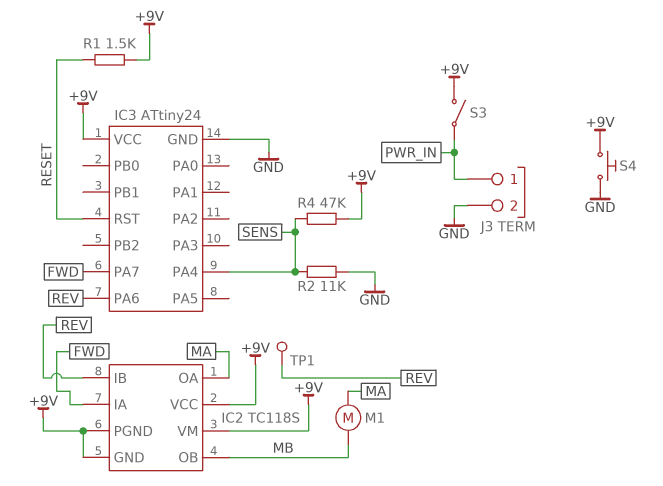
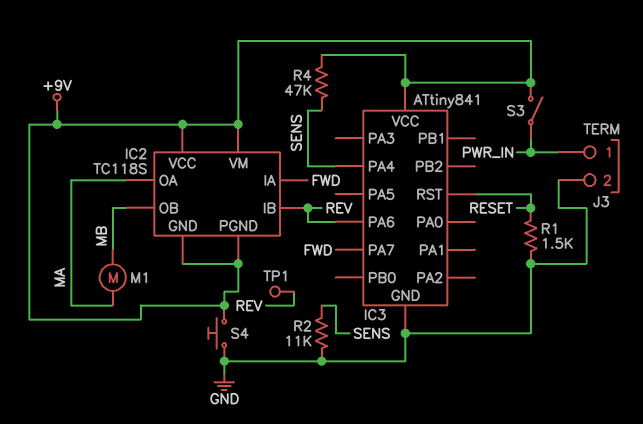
IC3: ATtiny24 -> ATtiny841
R1: 1.5k (+9V, RESET) -> 1.5k (GND, RESET)

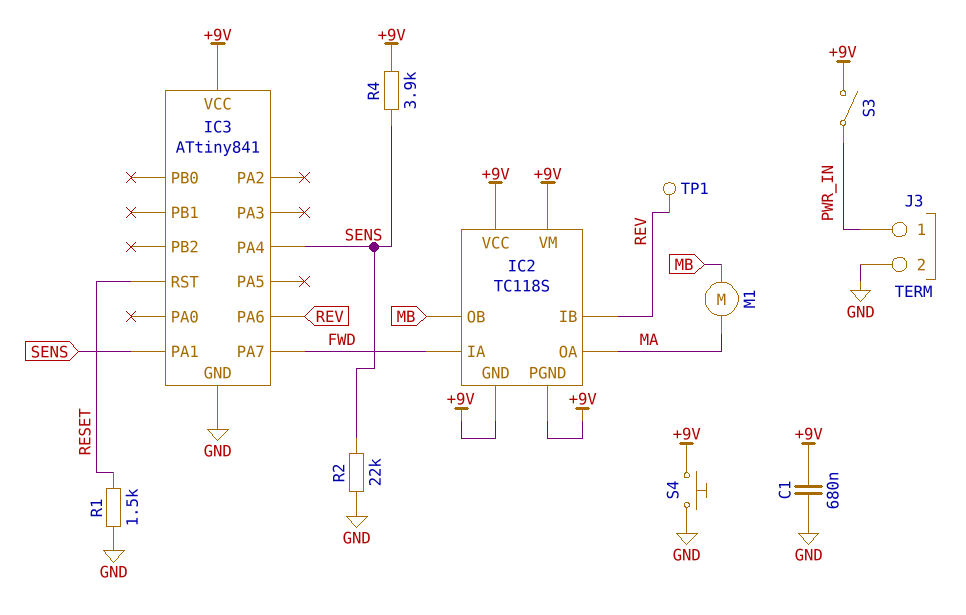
C1: none -> 680nF (+9V, GND)
IC3 pin PA1: none -> SENS
R2: 11k (GND, SENS) -> 22k (GND, SENS)
R4: 47k (+9V, SENS) -> 3.9k (+9V, SENS)

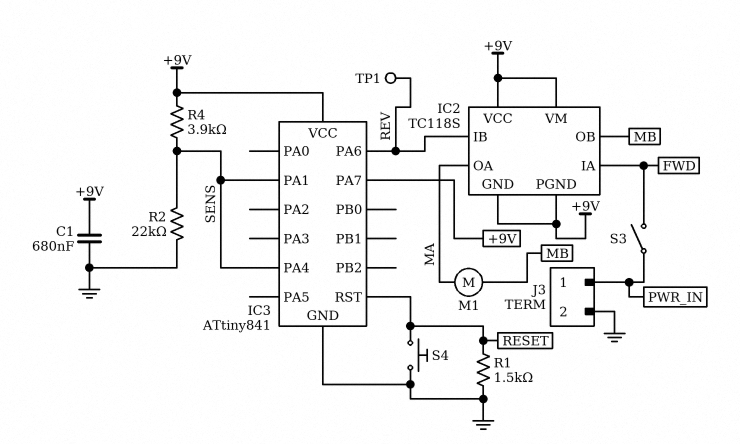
IC3 pin PA7: FWD -> +9V
S3: switch (+9V, PWR_IN) -> switch (FWD, PWR_IN)
S4: button (+9V, GND) -> button (GND, RESET)

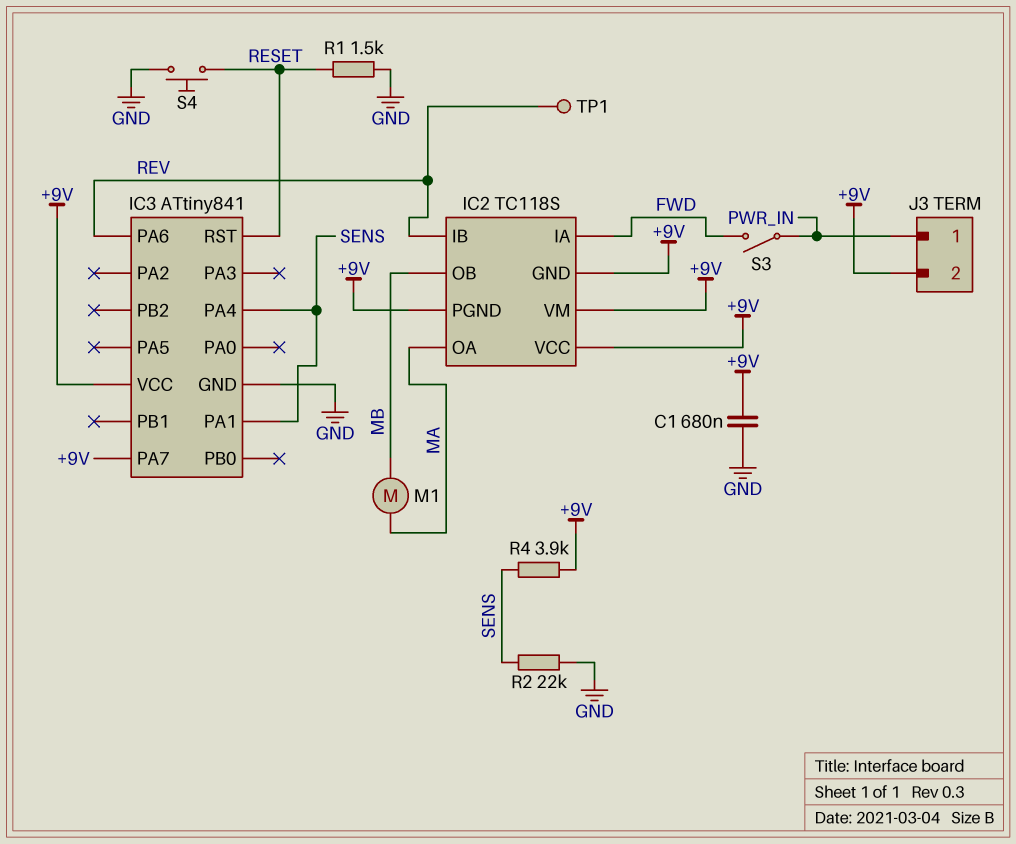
J3 pin 2: GND -> +9V

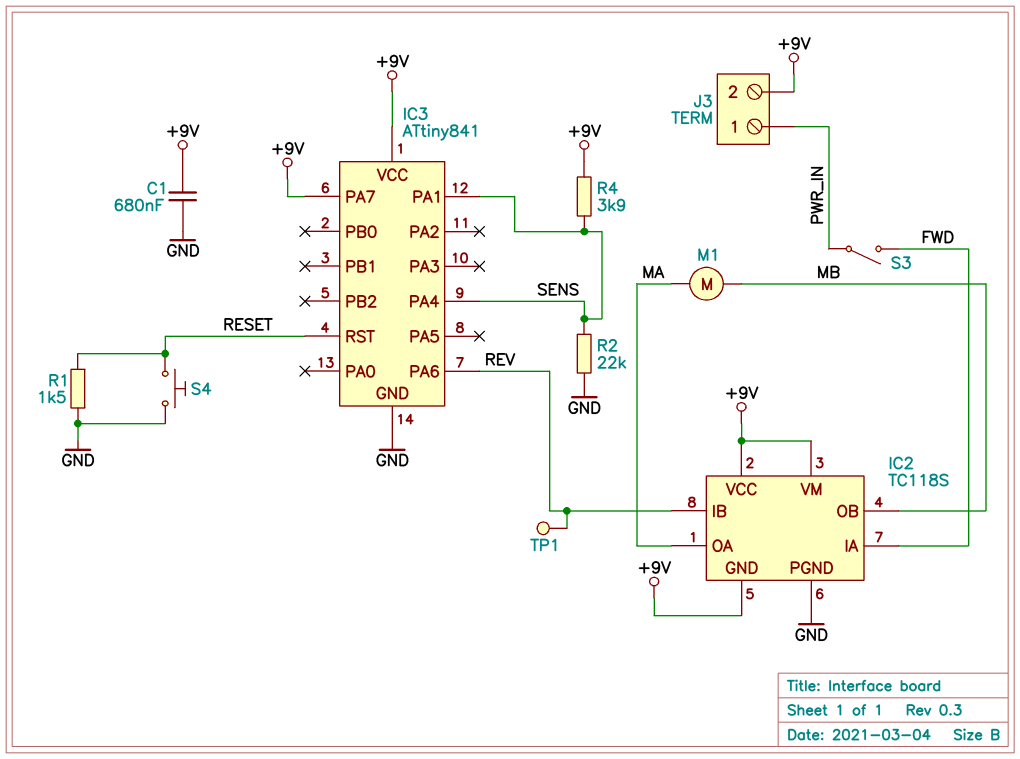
IC2 pin PGND: +9V -> GND

